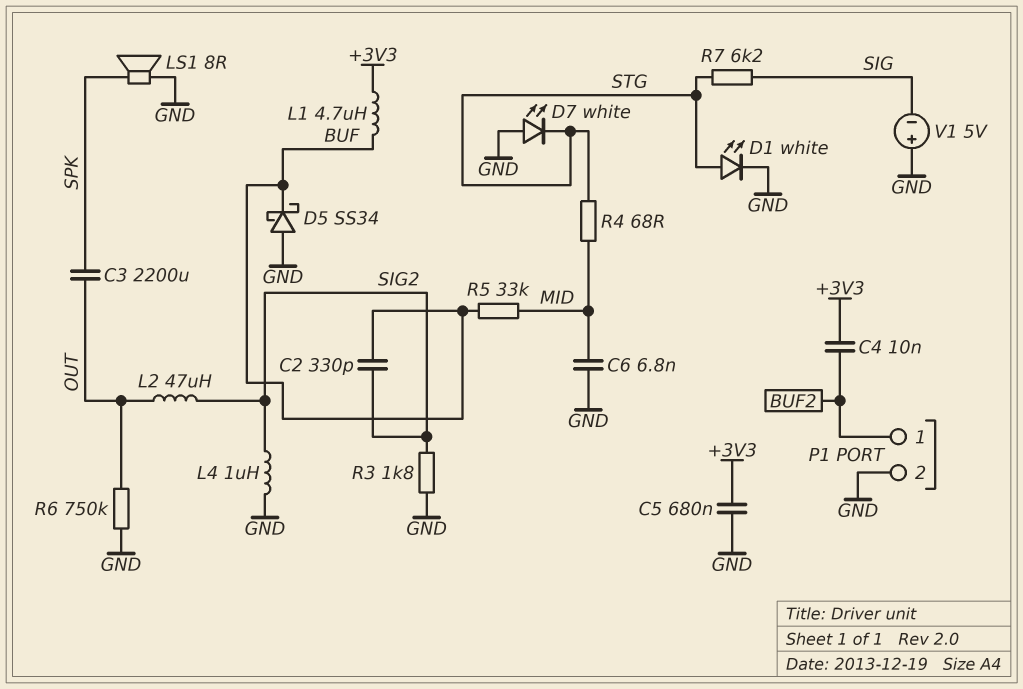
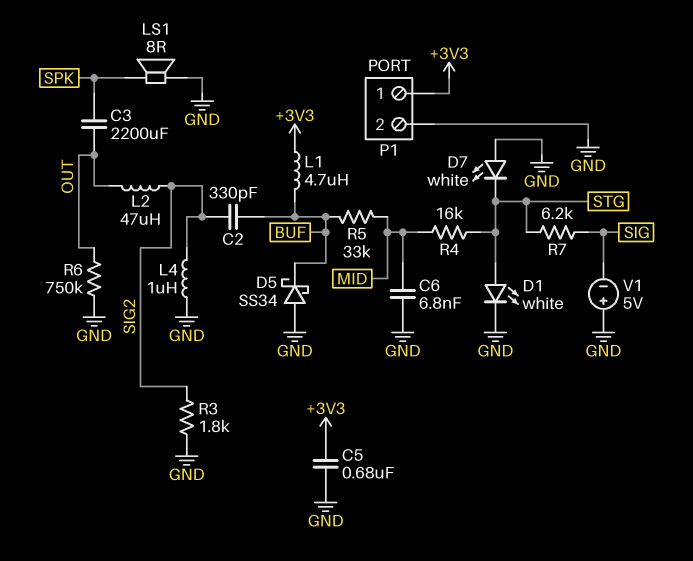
C4: 10nF (+3V3, BUF2) -> none
P1 pin 1: BUF2 -> +3V3
R4: 68 (MID, STG) -> 16k (MID, STG)

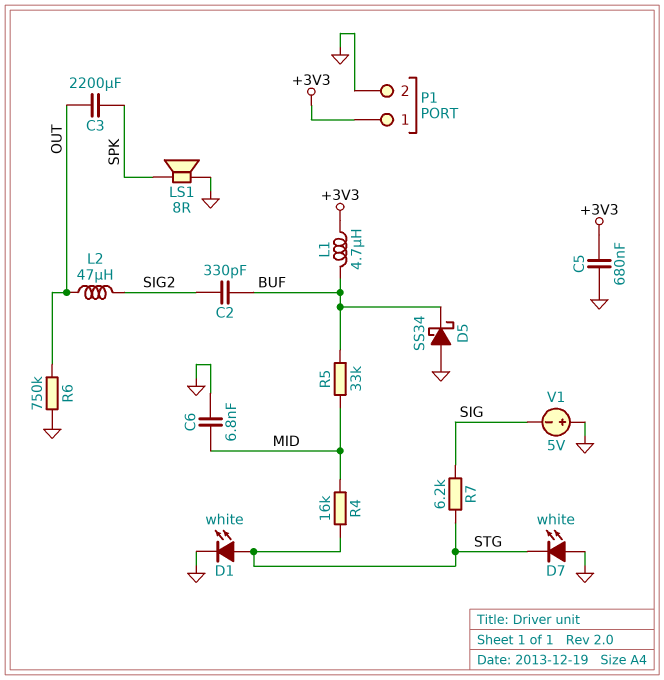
L4: 1uH (GND, SIG2) -> none
R3: 1.8k (GND, SIG2) -> none

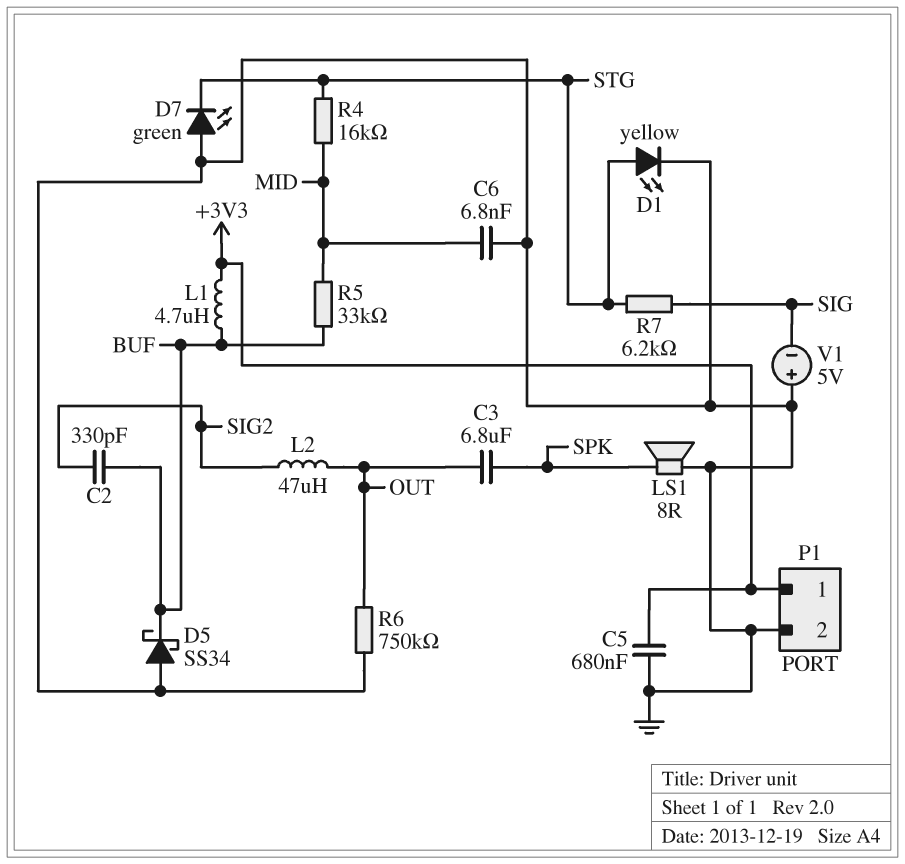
C3: 2200uF (OUT, SPK) -> 6.8uF (OUT, SPK)
D1: LED white (A STG, K GND) -> LED yellow (A STG, K GND)
D7: LED white (A GND, K STG) -> LED green (A GND, K STG)

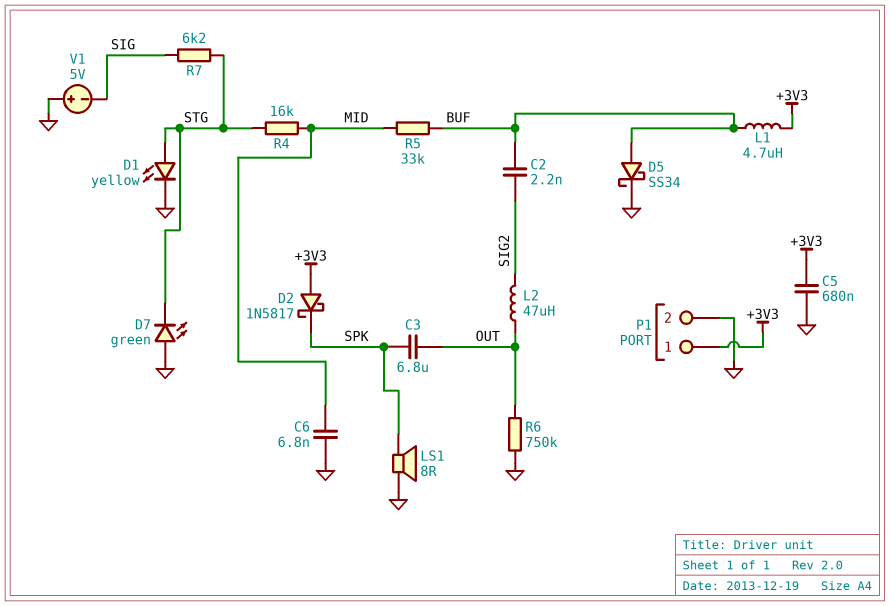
C2: 330pF (BUF, SIG2) -> 2.2nF (BUF, SIG2)
D2: none -> schottky 1N5817 (A +3V3, K SPK)
D5: schottky SS34 (A GND, K BUF) -> schottky SS34 (A BUF, K GND)

